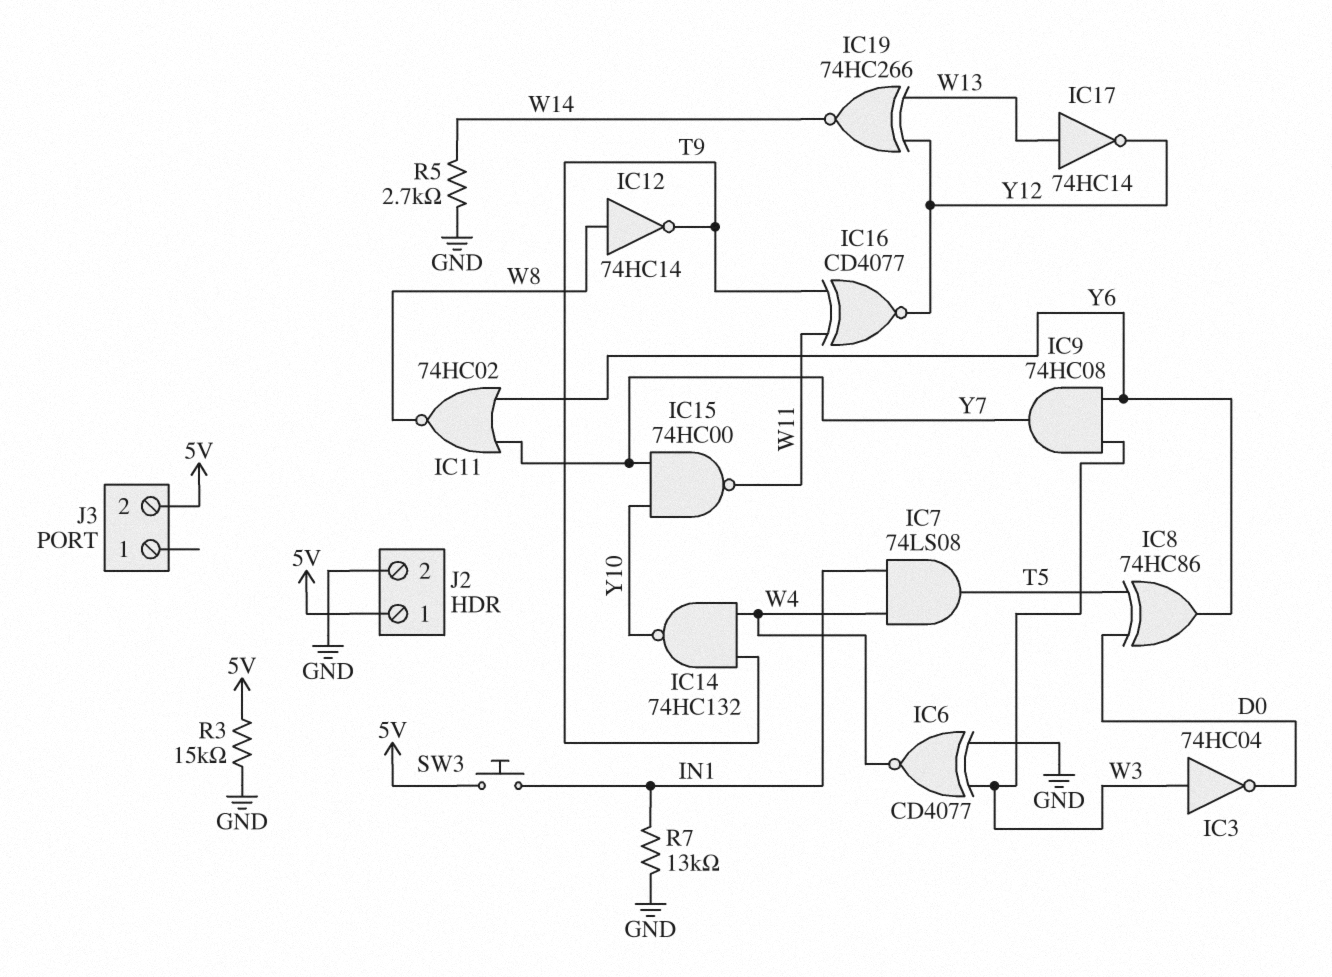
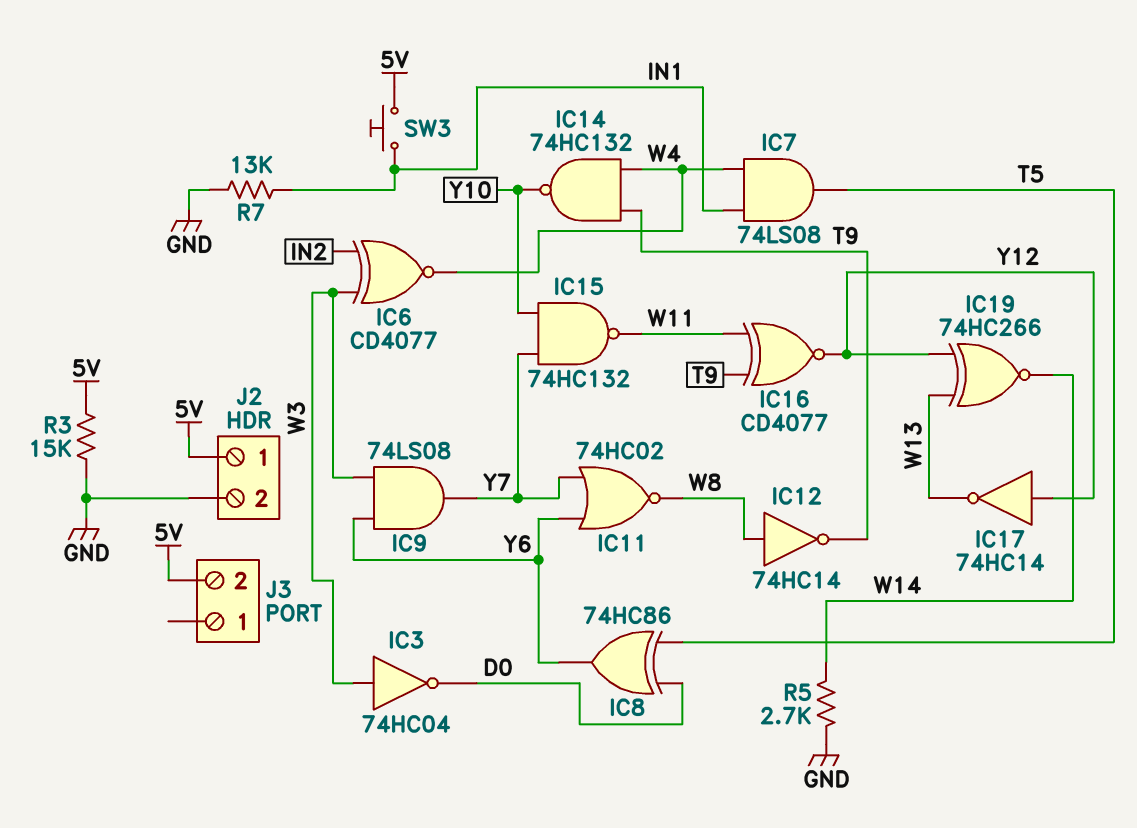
IC6: XNOR CD4077 (in GND, in W3, out W4) -> XNOR CD4077 (in IN2, in W3, out W4)
IC9: AND 74HC08 (in W3, in Y6, out Y7) -> AND 74LS08 (in W3, in Y6, out Y7)
IC15: NAND 74HC00 (in Y7, in Y10, out W11) -> NAND 74HC132 (in Y7, in Y10, out W11)
IC17: NOT 74HC14 (in W13, out Y12) -> NOT 74HC14 (in Y12, out W13)

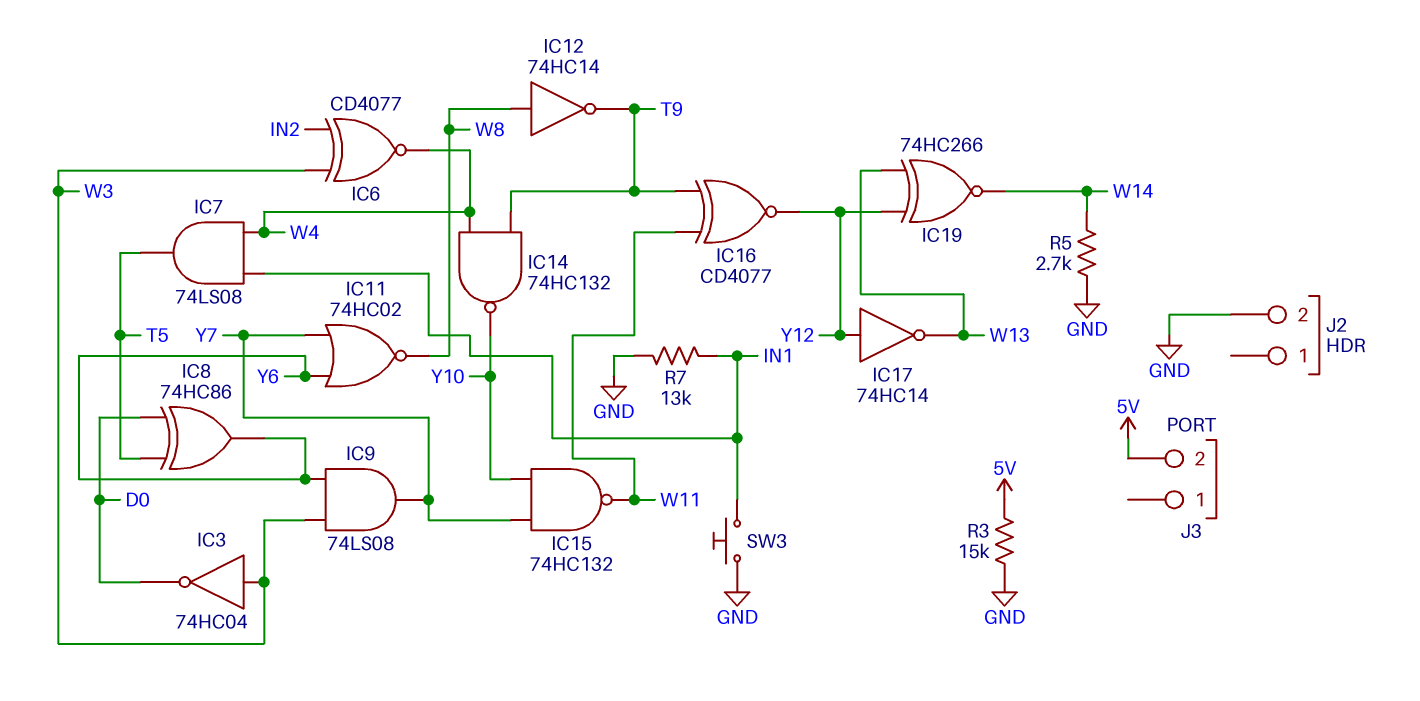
J2 pin 1: 5V -> none
SW3: button (5V, IN1) -> button (GND, IN1)

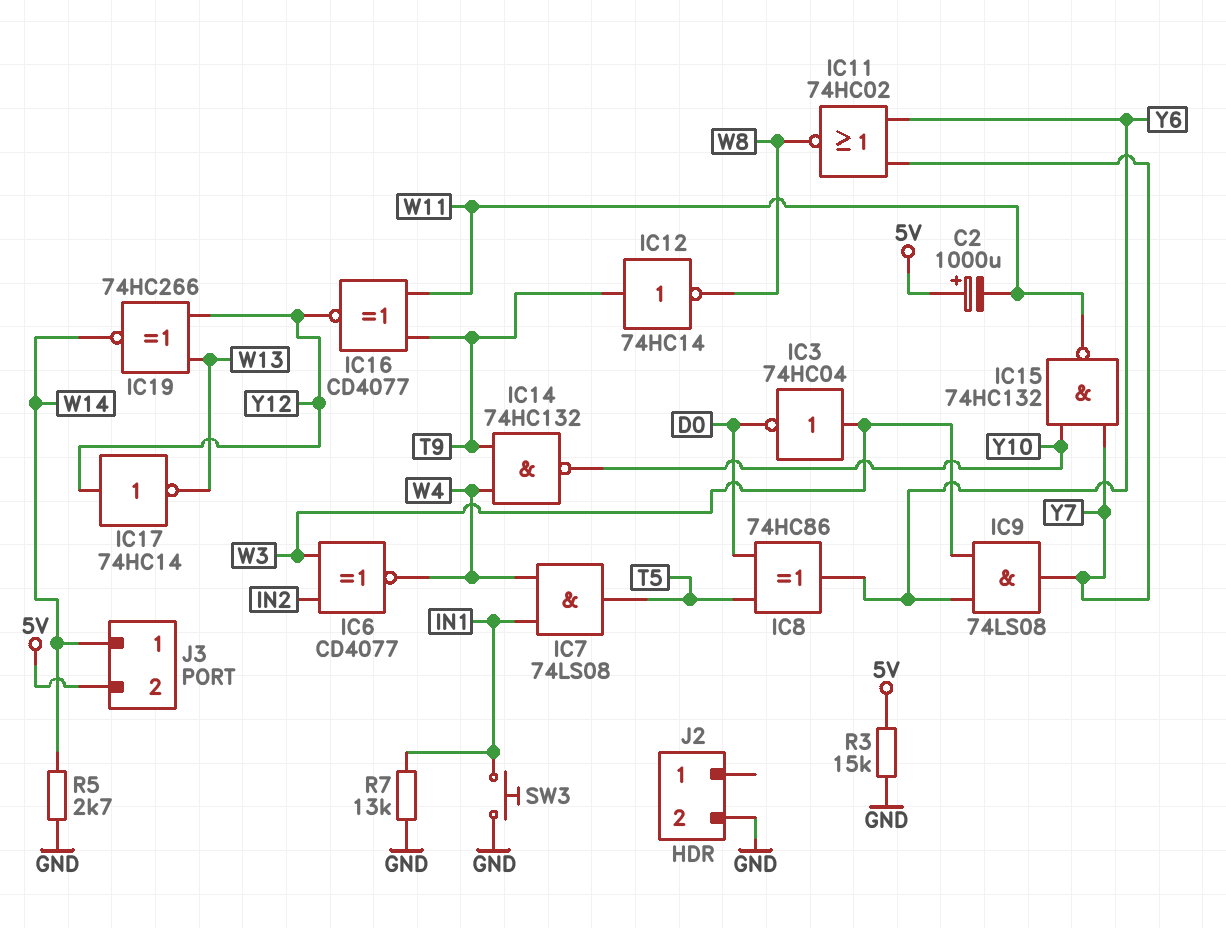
C2: none -> 1000uF (plus 5V, minus W11)
IC12: NOT 74HC14 (in W8, out T9) -> NOT 74HC14 (in T9, out W8)
J3 pin 1: none -> W14

